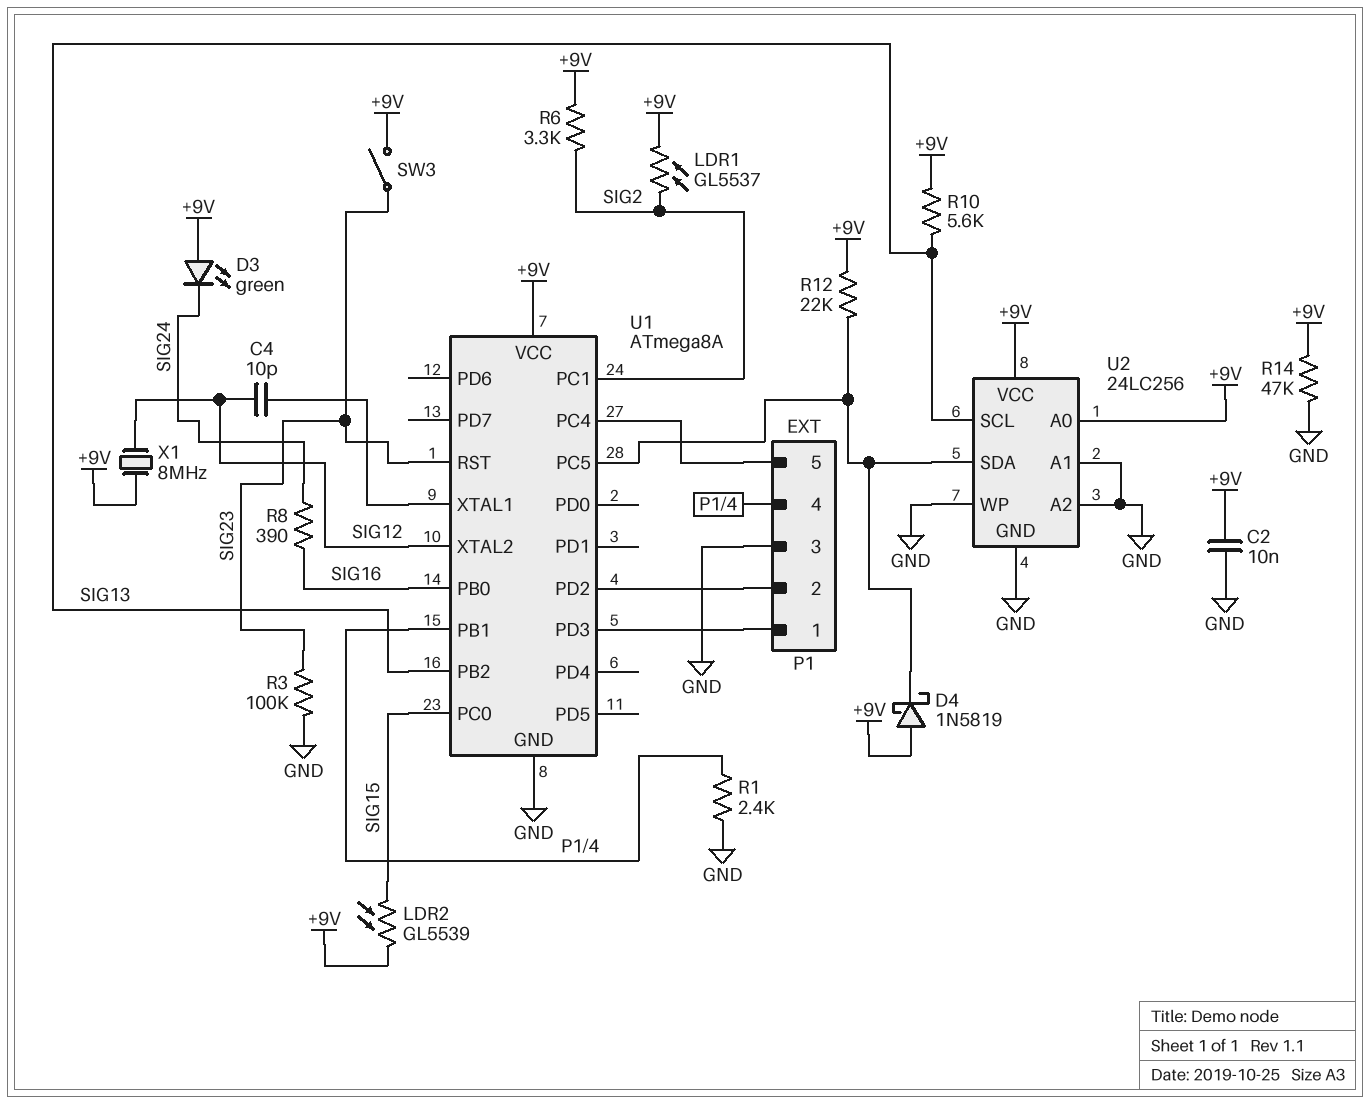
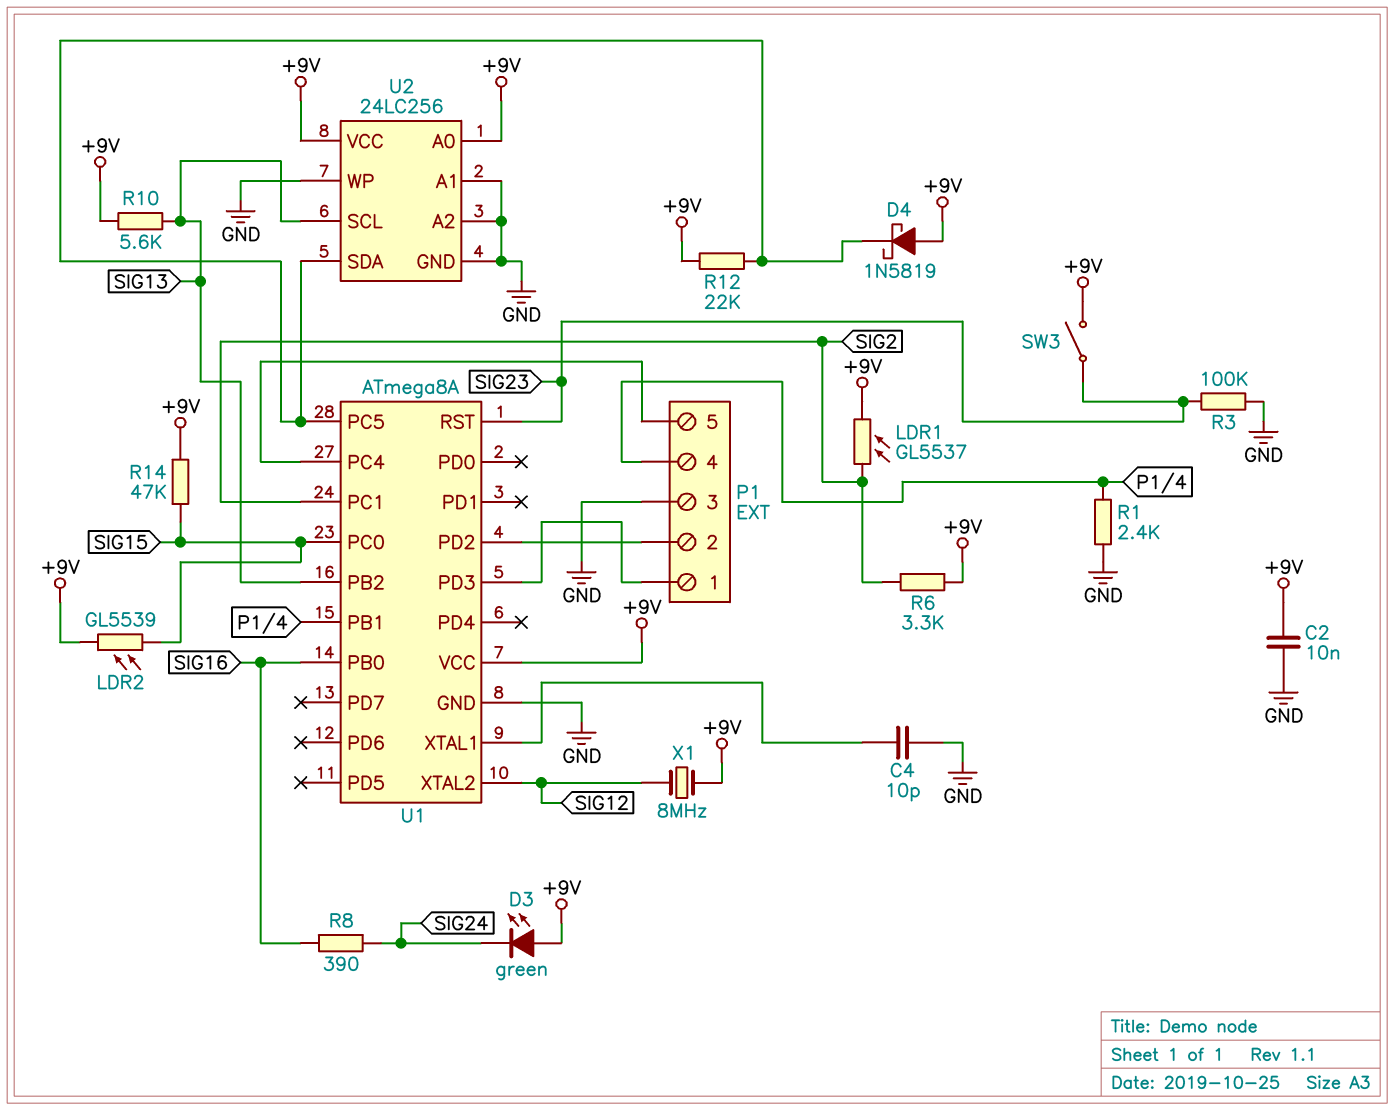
C4: 10pF (SIG12, U1/XTAL1) -> 10pF (GND, U1/XTAL1)
R14: 47k (+9V, GND) -> 47k (+9V, SIG15)

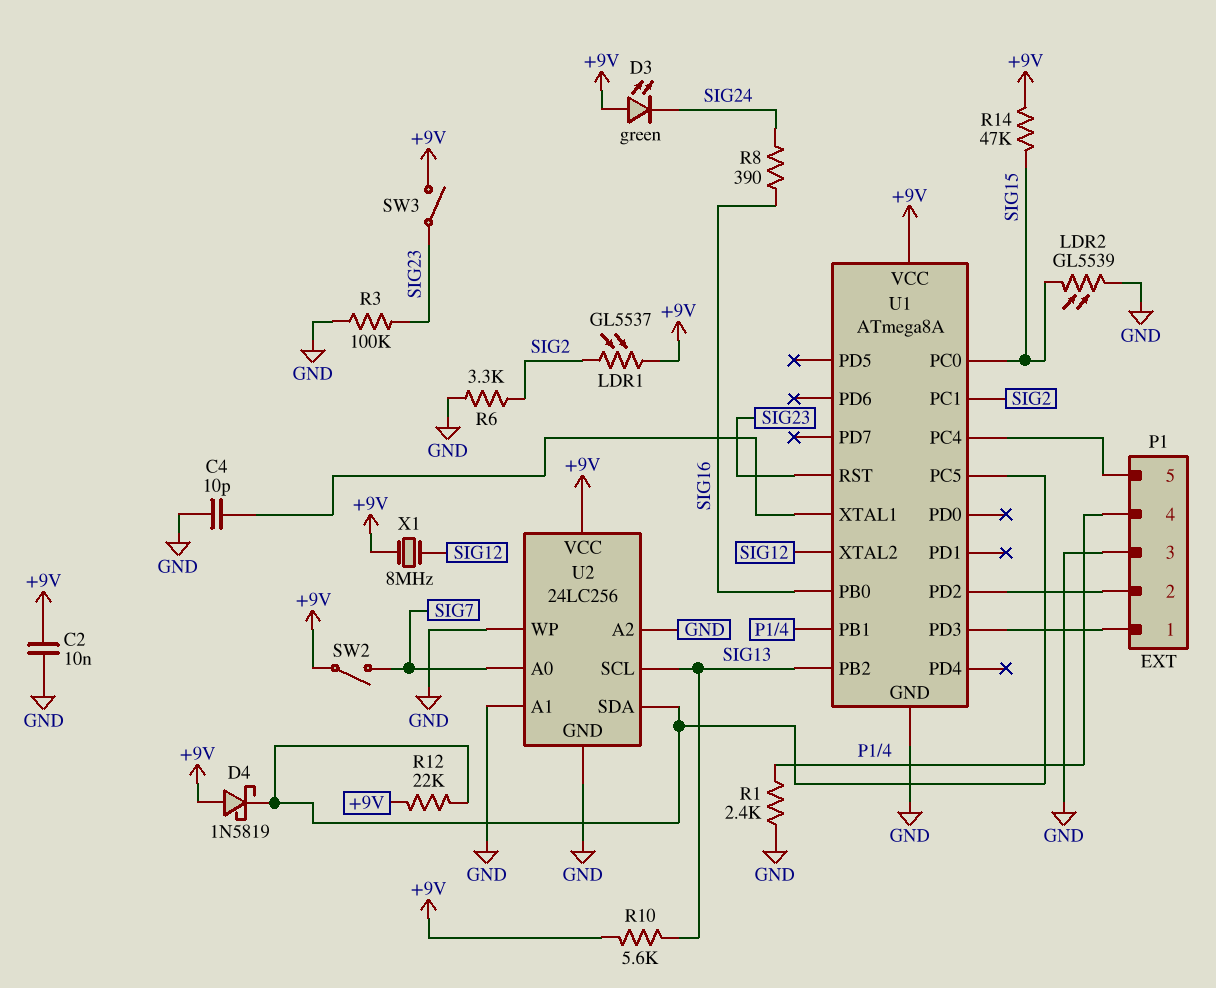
LDR2: GL5539 (+9V, SIG15) -> GL5539 (GND, SIG15)
R6: 3.3k (+9V, SIG2) -> 3.3k (GND, SIG2)
SW2: none -> switch (+9V, SIG7)
U2 pin A0: +9V -> SIG7

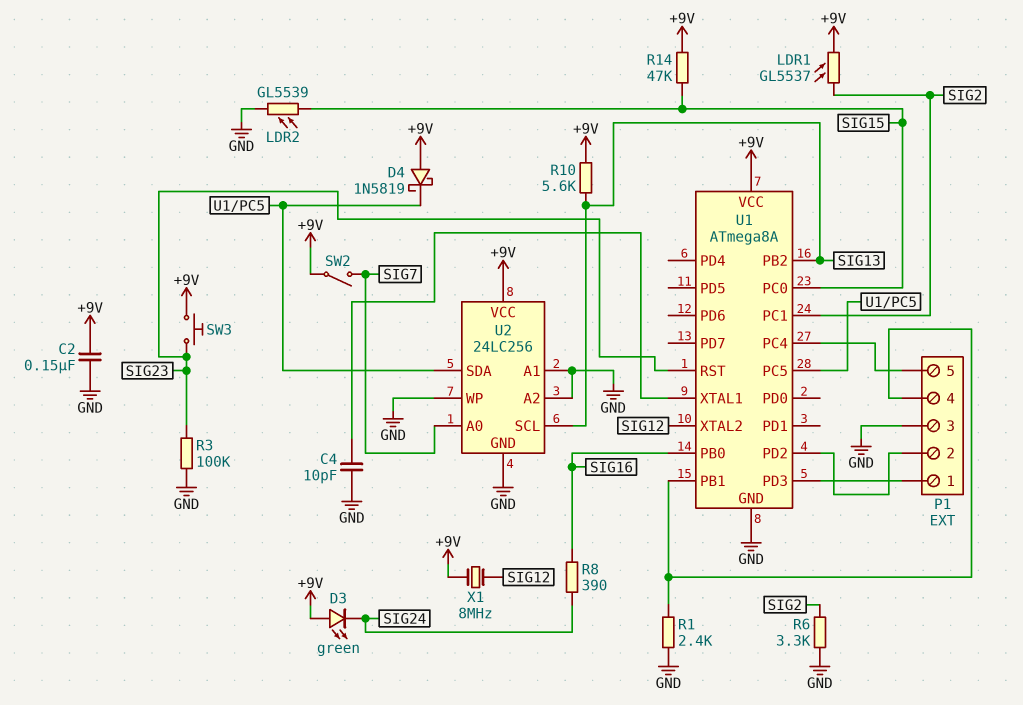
C2: 10nF (+9V, GND) -> 150nF (+9V, GND)
R12: 22k (+9V, U1/PC5) -> none
SW3: switch (+9V, SIG23) -> button (+9V, SIG23)

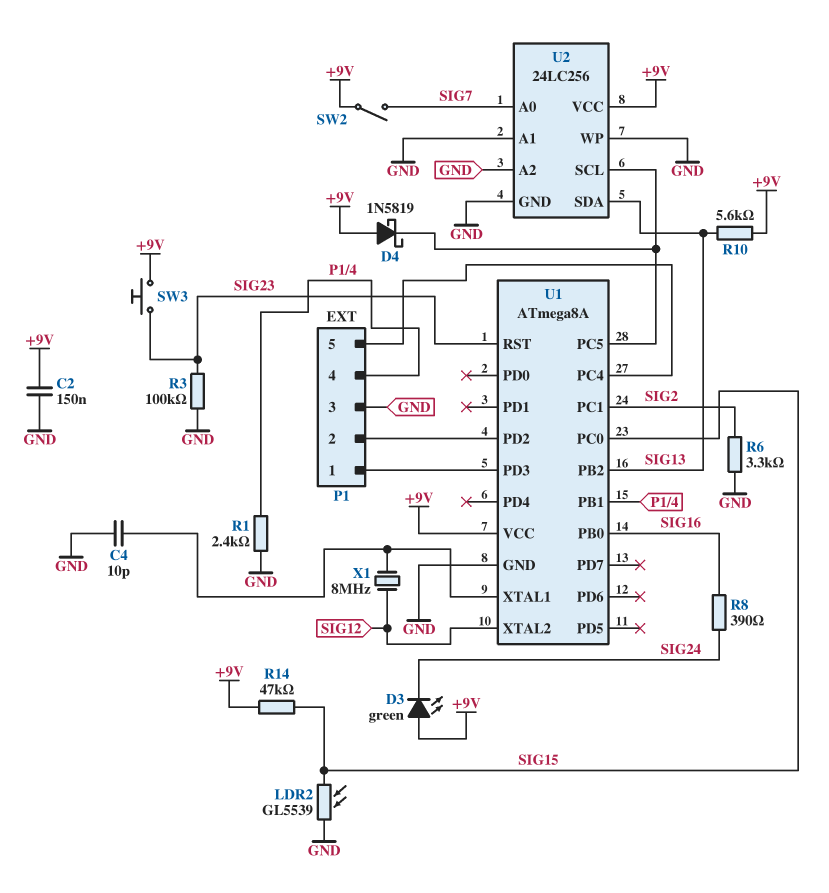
LDR1: GL5537 (+9V, SIG2) -> none
U2 pin SCL: SIG13 -> U1/PC5
U2 pin SDA: U1/PC5 -> SIG13
X1: 8MHz (+9V, SIG12) -> 8MHz (SIG12, U1/XTAL1)

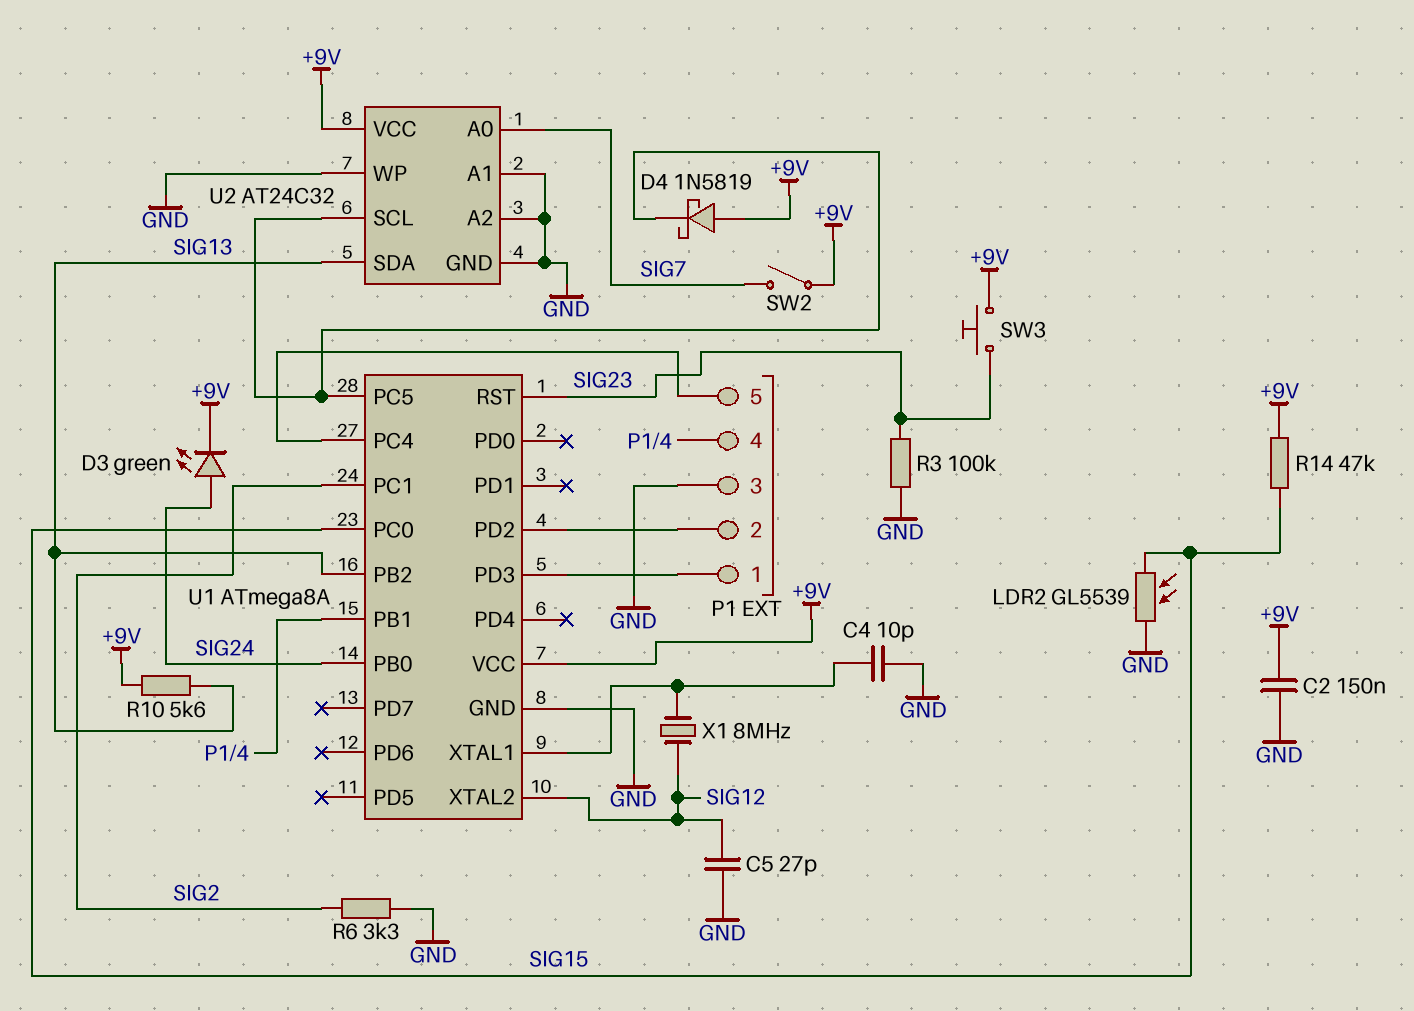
C5: none -> 27pF (GND, SIG12)
D3: LED green (A +9V, K SIG24) -> LED green (A SIG24, K +9V)
R1: 2.4k (GND, P1/4) -> none
R8: 390 (SIG16, SIG24) -> none
U1 pin PB0: SIG16 -> SIG24
U2: 24LC256 -> AT24C32

